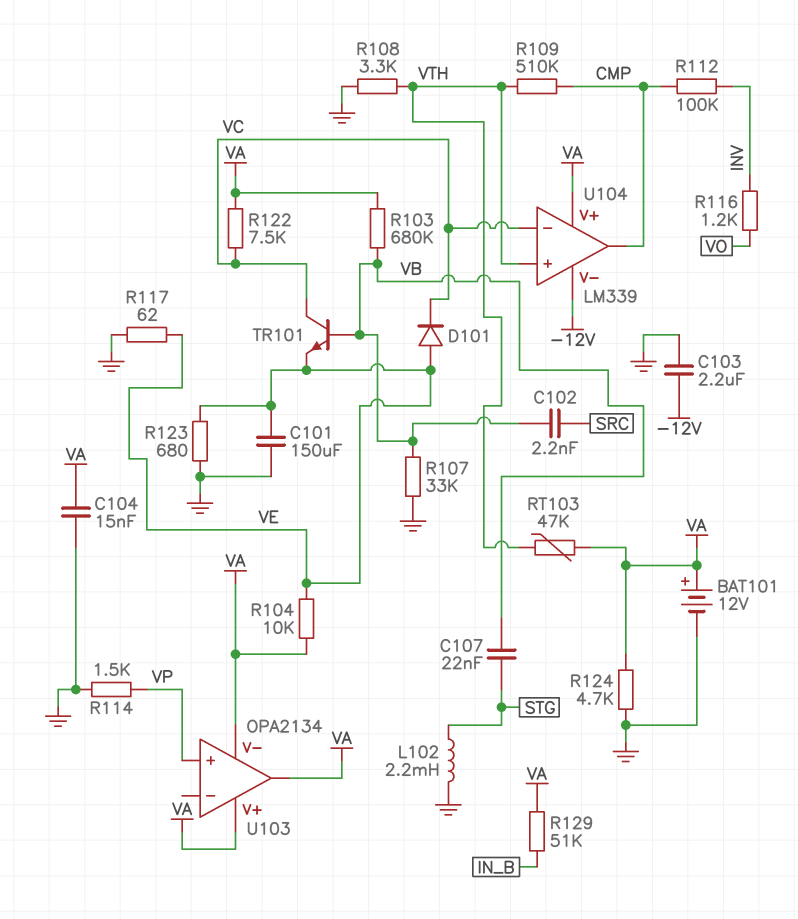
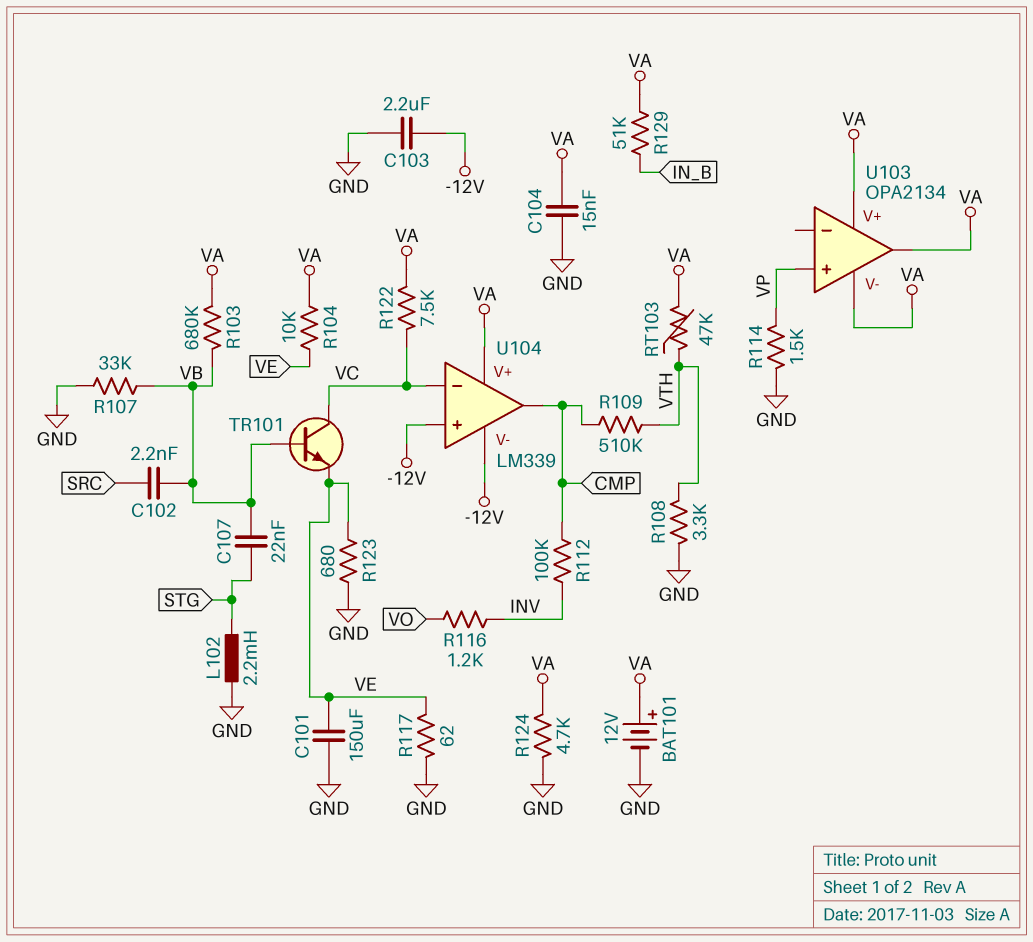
D101: diode (A VE, K VC) -> none
U104 pin in+: VTH -> -12V

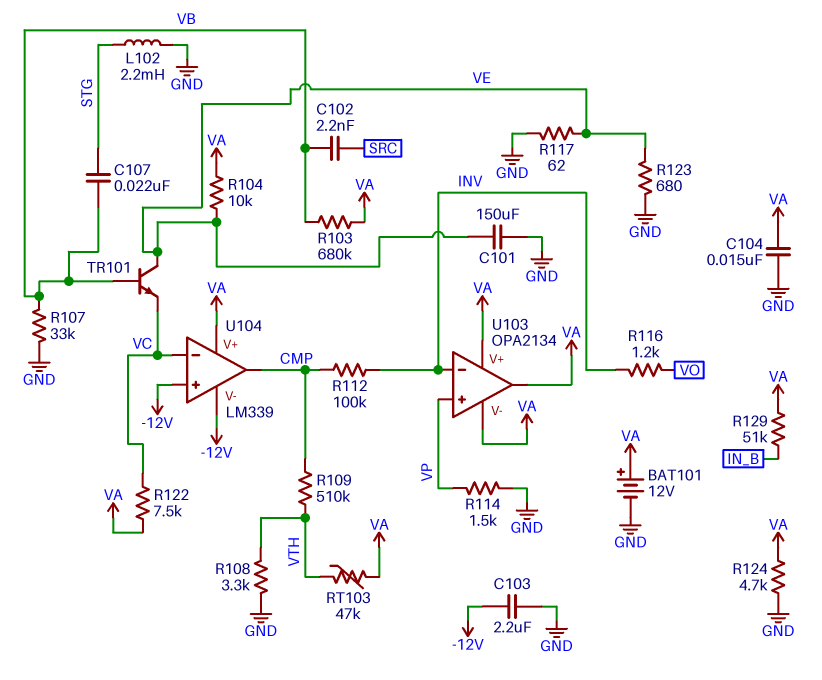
TR101: NPN (B VB, C VC, E VE) -> NPN (B VB, C VE, E VC)
U103 pin in-: none -> INV

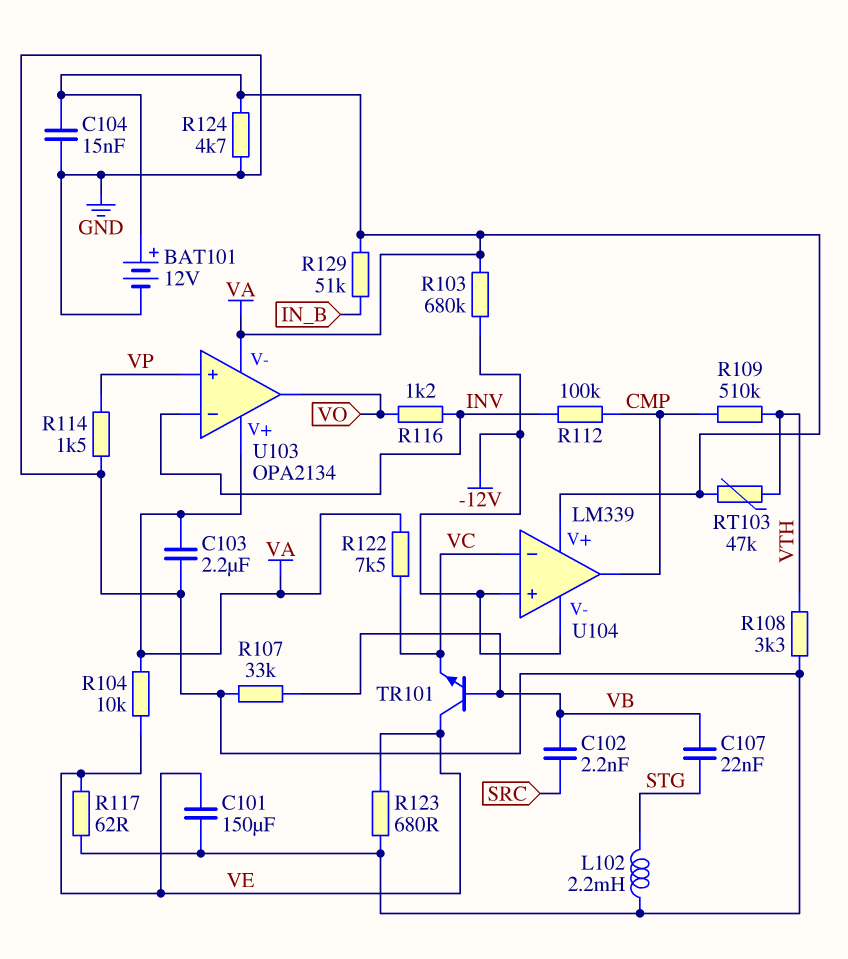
C103: 2.2uF (-12V, GND) -> 2.2uF (GND, VA)
R103: 680k (VA, VB) -> 680k (-12V, VA)
U103 pin out: VA -> VO

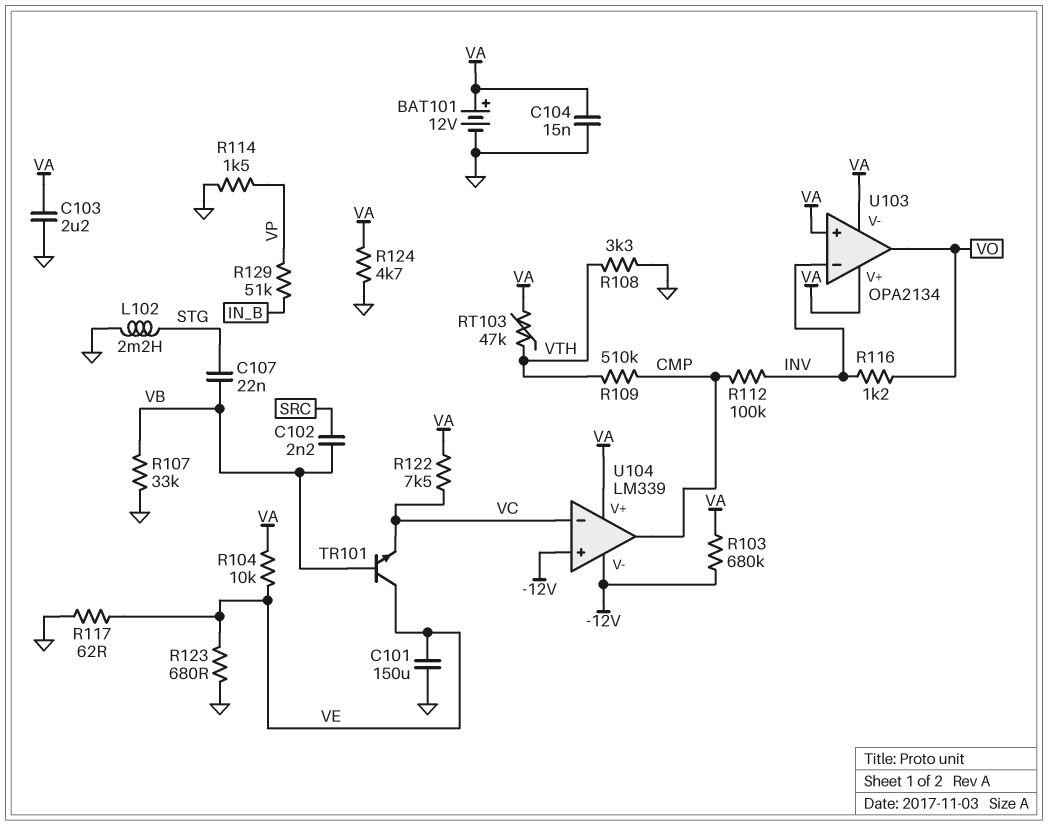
R129: 51k (IN_B, VA) -> 51k (IN_B, VP)
U103 pin in+: VP -> VA

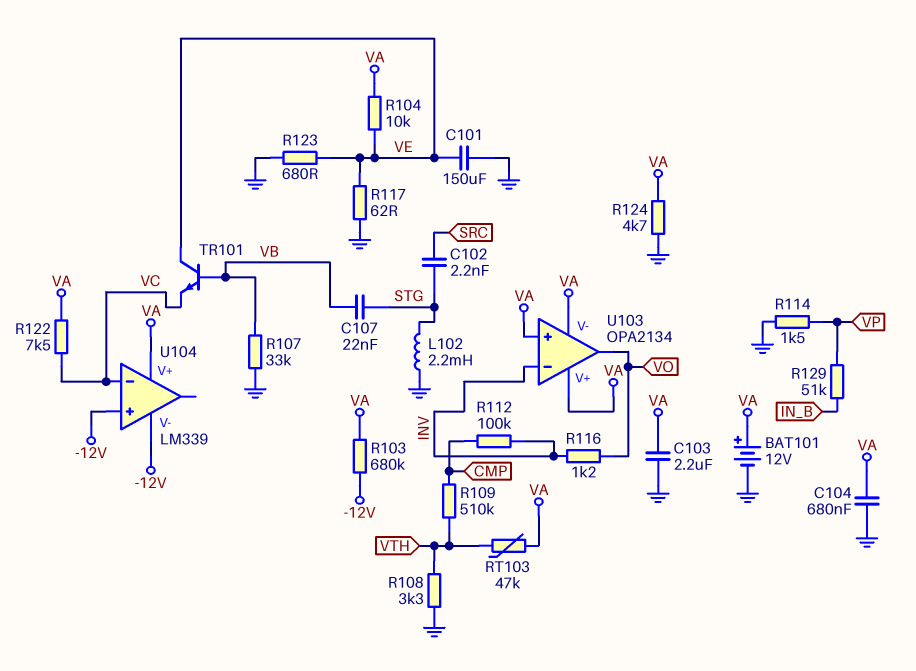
C102: 2.2nF (SRC, VB) -> 2.2nF (SRC, STG)
C104: 15nF (GND, VA) -> 680nF (GND, VA)
U104 pin out: CMP -> none

